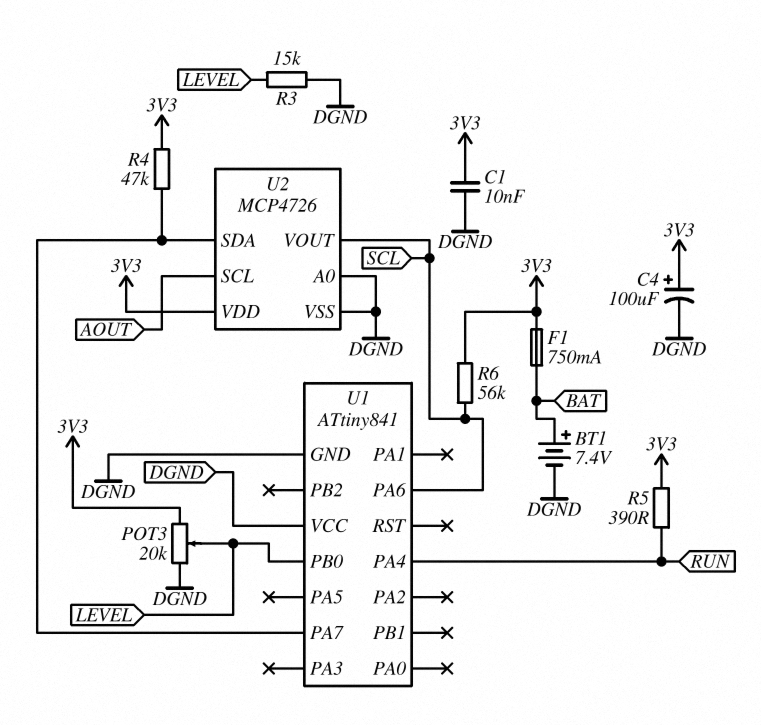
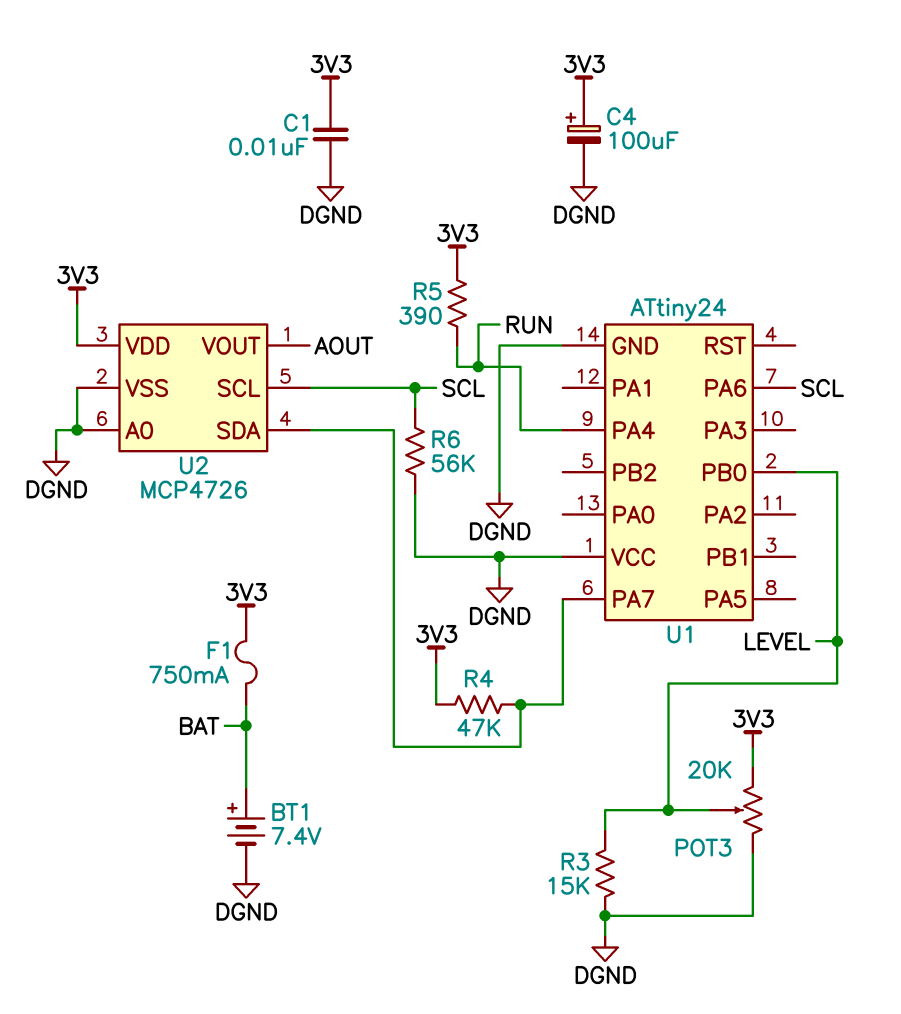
R6: 56k (3V3, SCL) -> 56k (DGND, SCL)
U1: ATtiny841 -> ATtiny24
U2 pin SCL: AOUT -> SCL
U2 pin VOUT: SCL -> AOUT

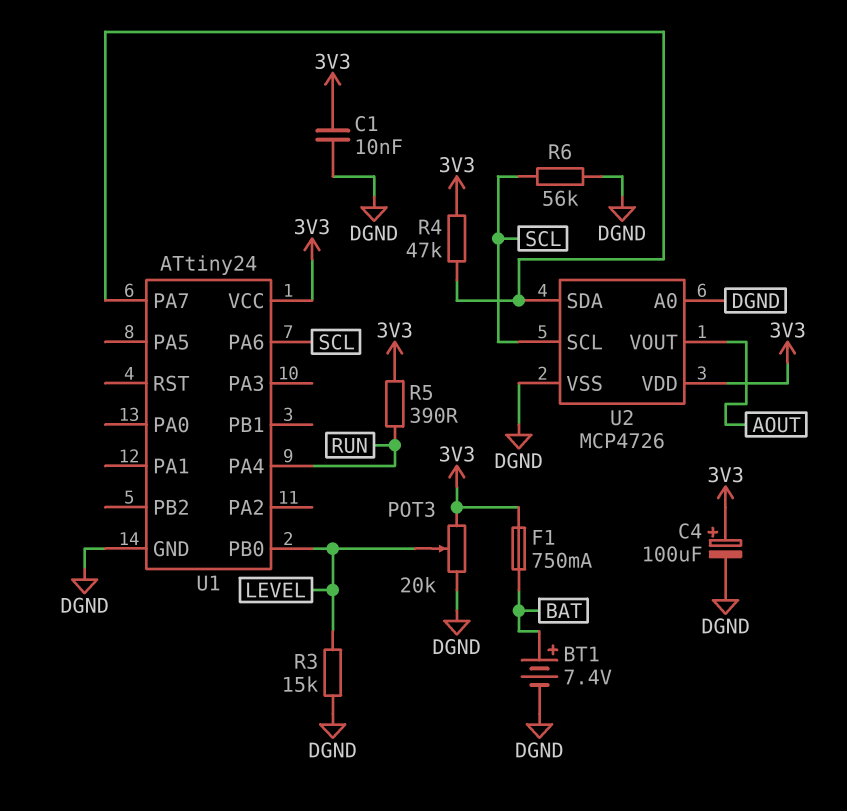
U1 pin VCC: DGND -> 3V3

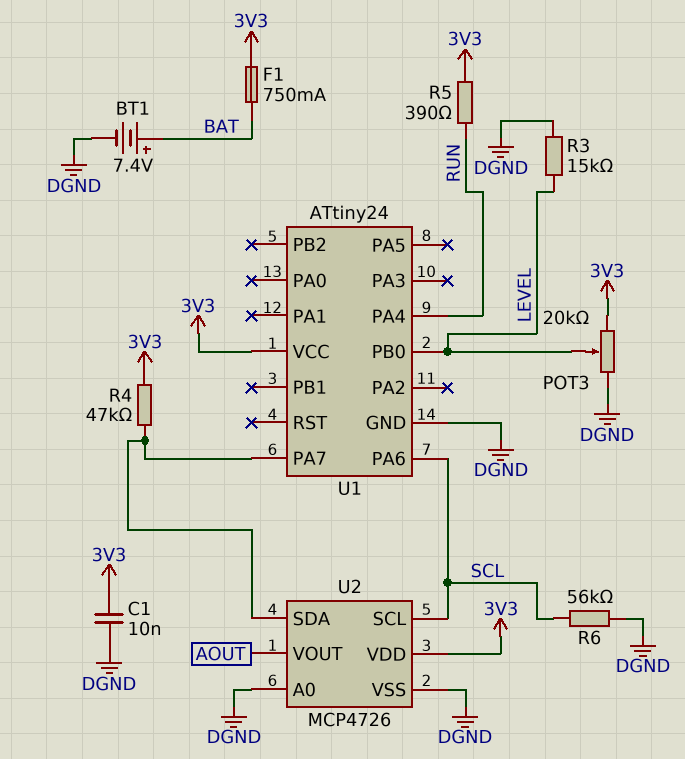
C4: 100uF (plus 3V3, minus DGND) -> none

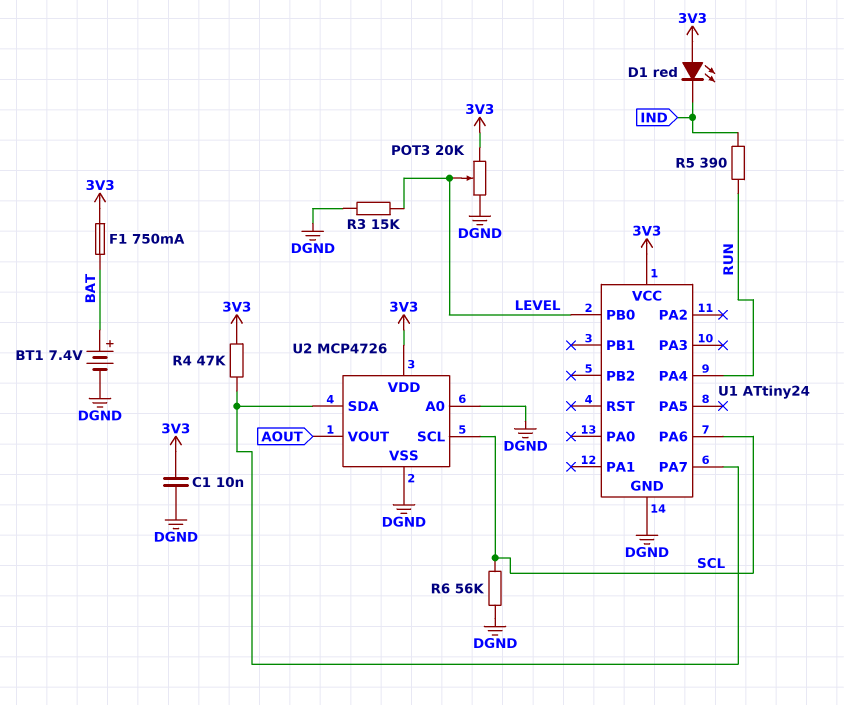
D1: none -> LED red (A 3V3, K IND)
R5: 390 (3V3, RUN) -> 390 (IND, RUN)

